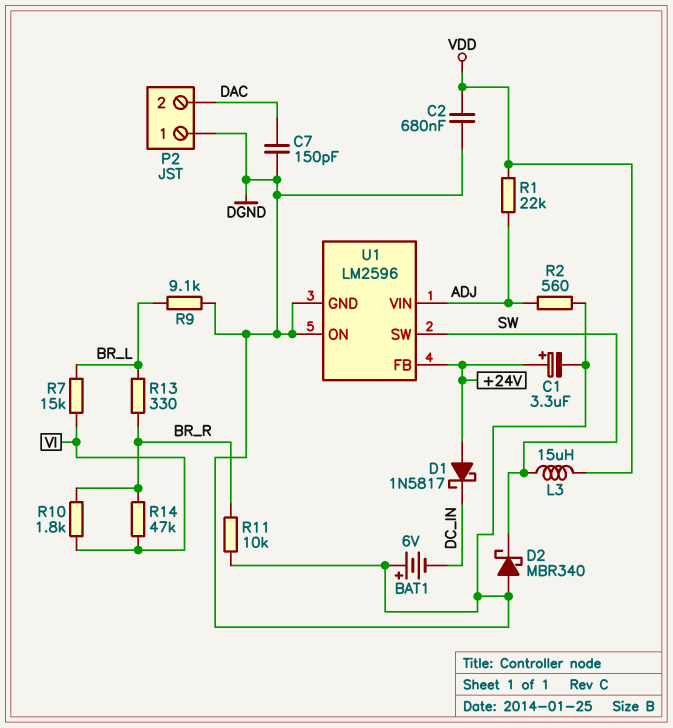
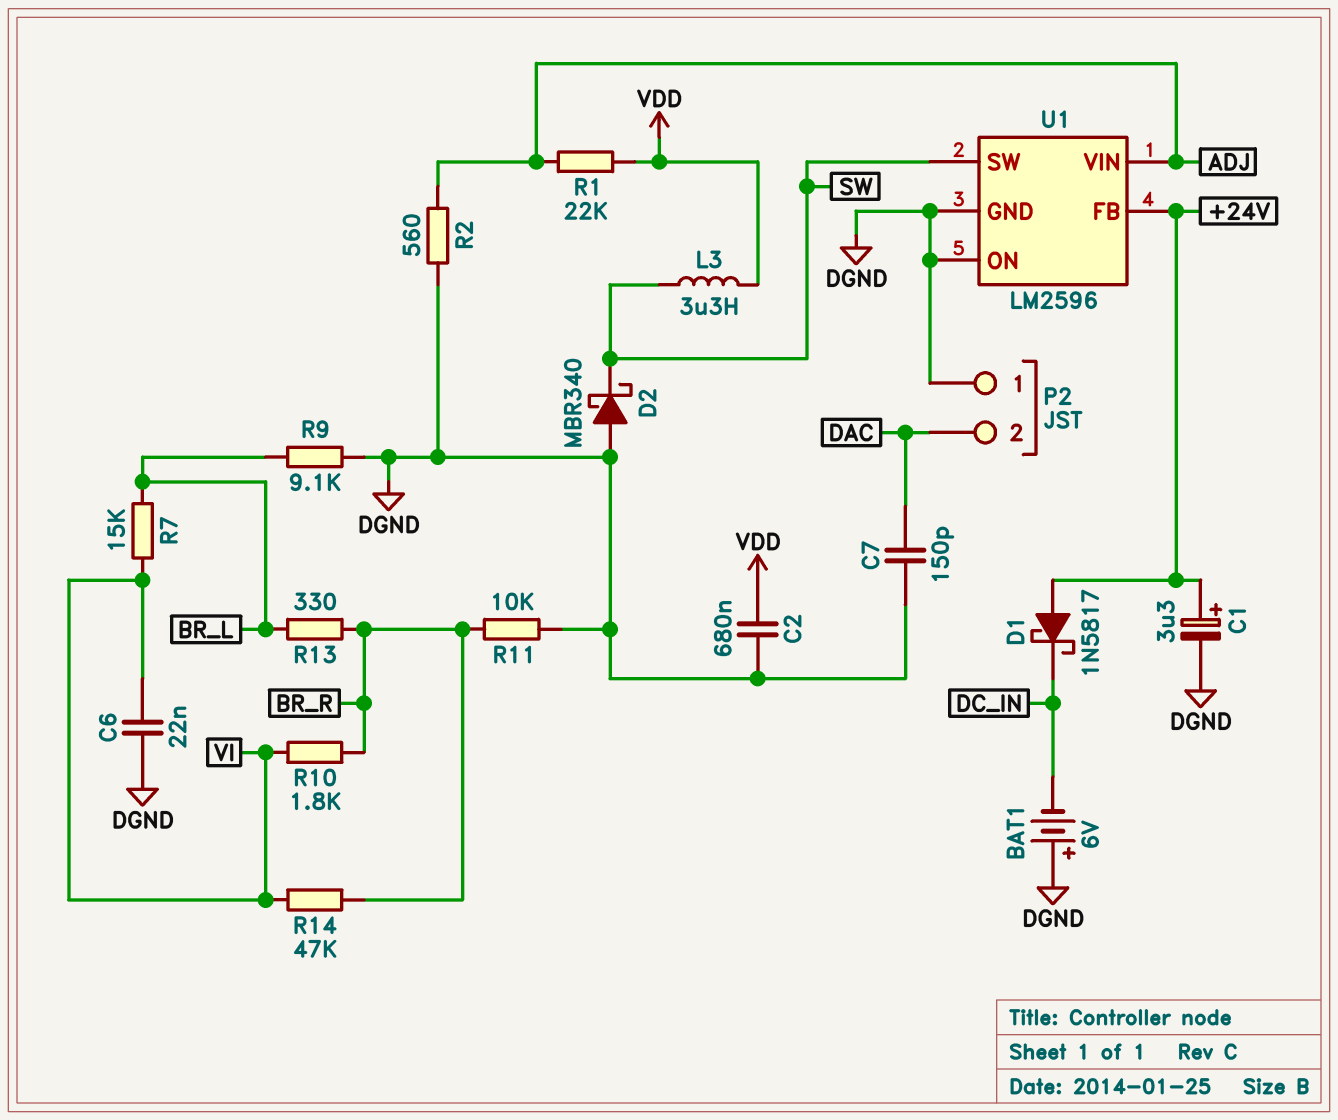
C6: none -> 22nF (DGND, VI)
L3: 15uH (SW, VDD) -> 3.3uH (SW, VDD)

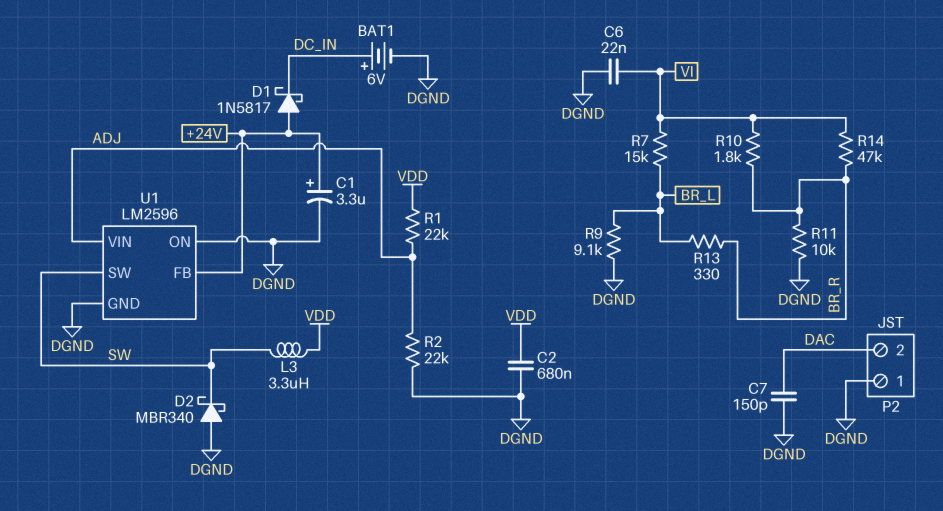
BAT1: 6V (plus DGND, minus DC_IN) -> 6V (plus DC_IN, minus DGND)
R2: 560 (ADJ, DGND) -> 22k (ADJ, DGND)

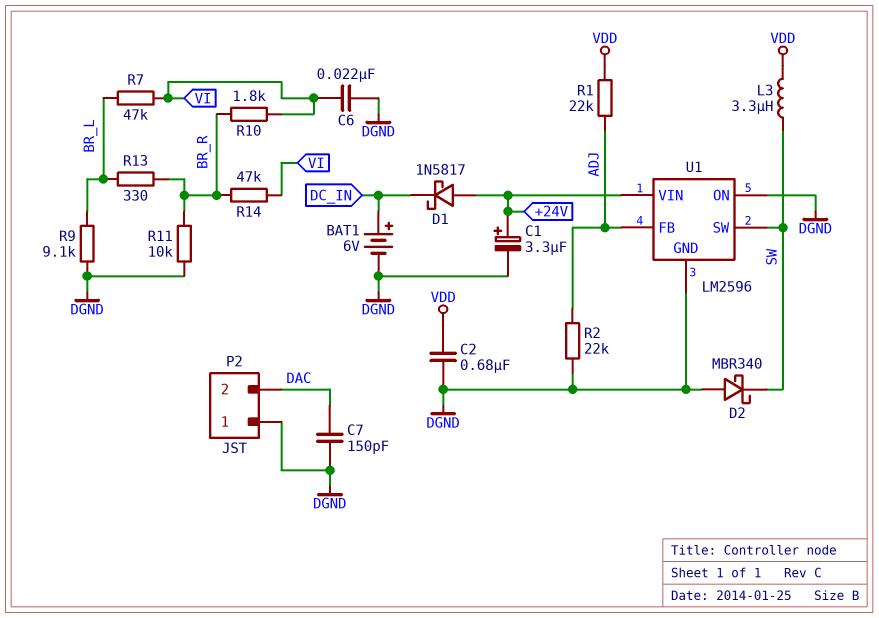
R7: 15k (BR_L, VI) -> 47k (BR_L, VI)
U1 pin FB: +24V -> ADJ
U1 pin VIN: ADJ -> +24V

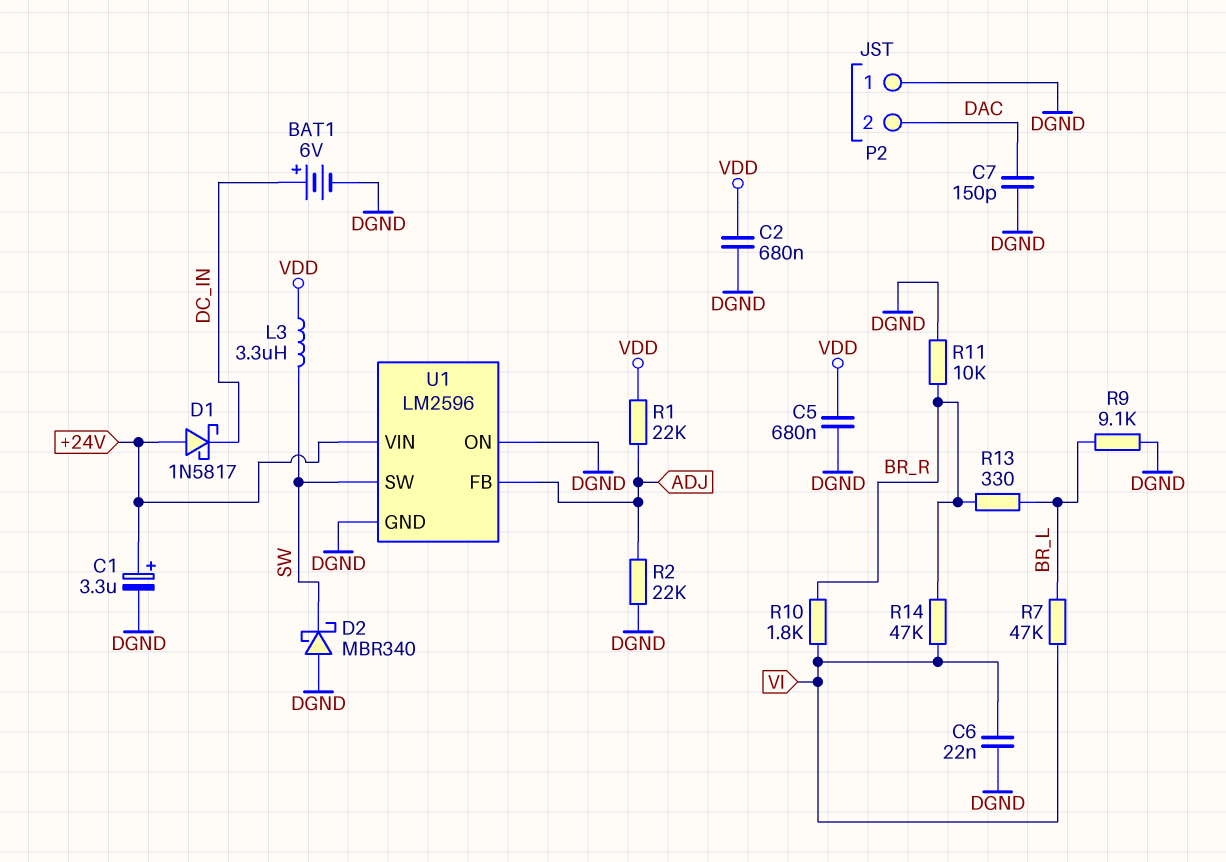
C5: none -> 680nF (DGND, VDD)

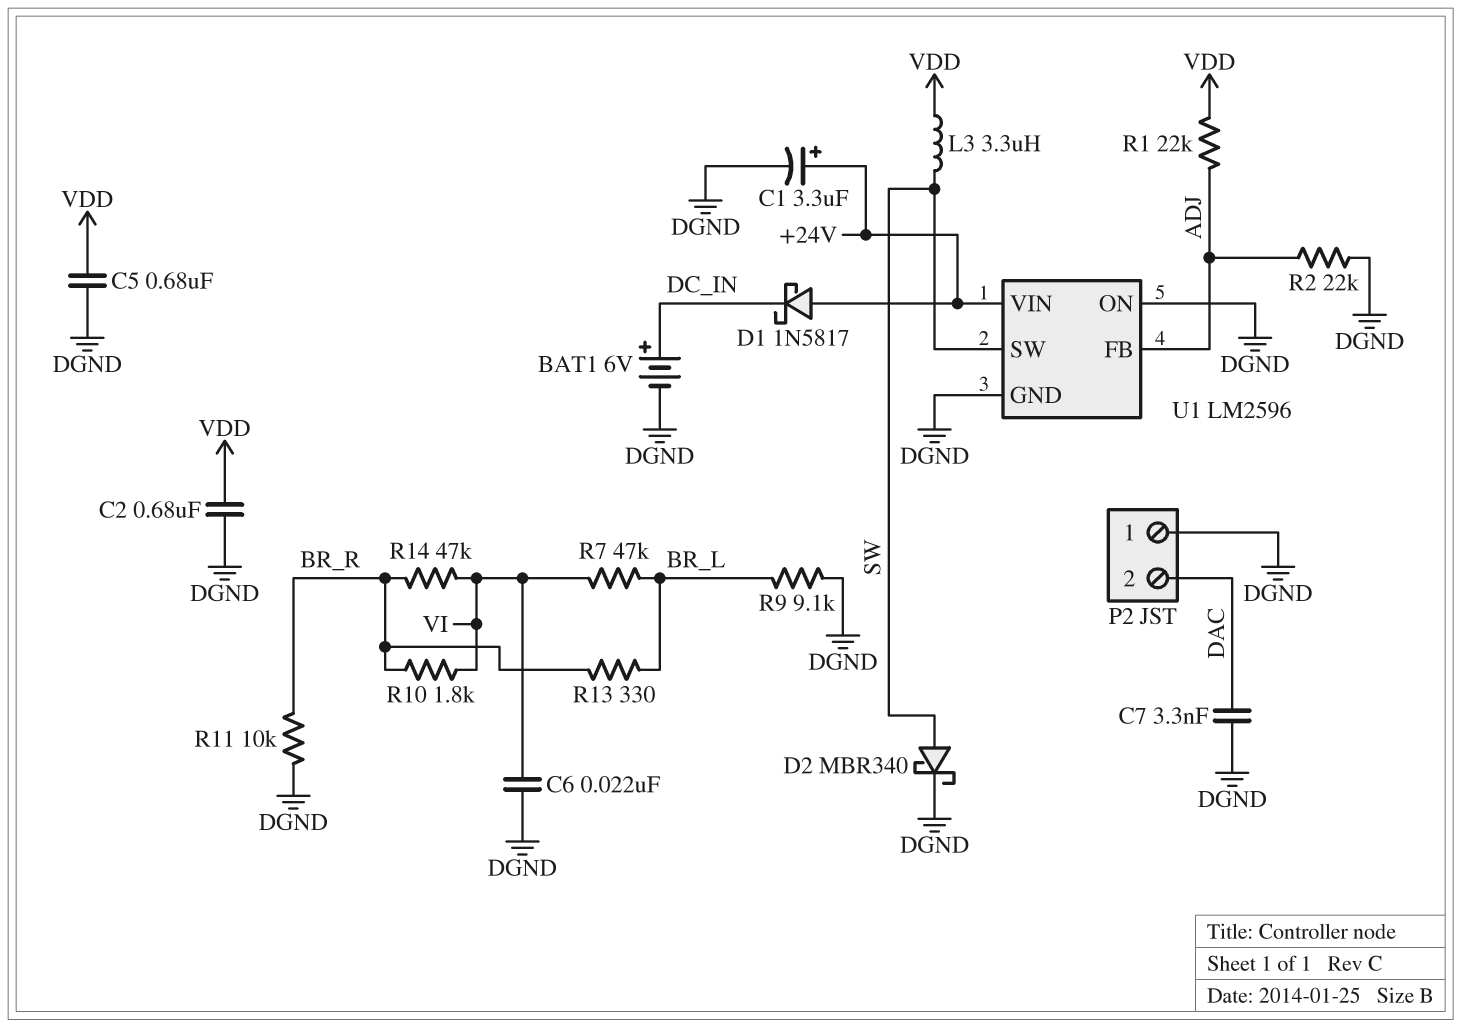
C7: 150pF (DAC, DGND) -> 3.3nF (DAC, DGND)
D2: schottky MBR340 (A DGND, K SW) -> schottky MBR340 (A SW, K DGND)

